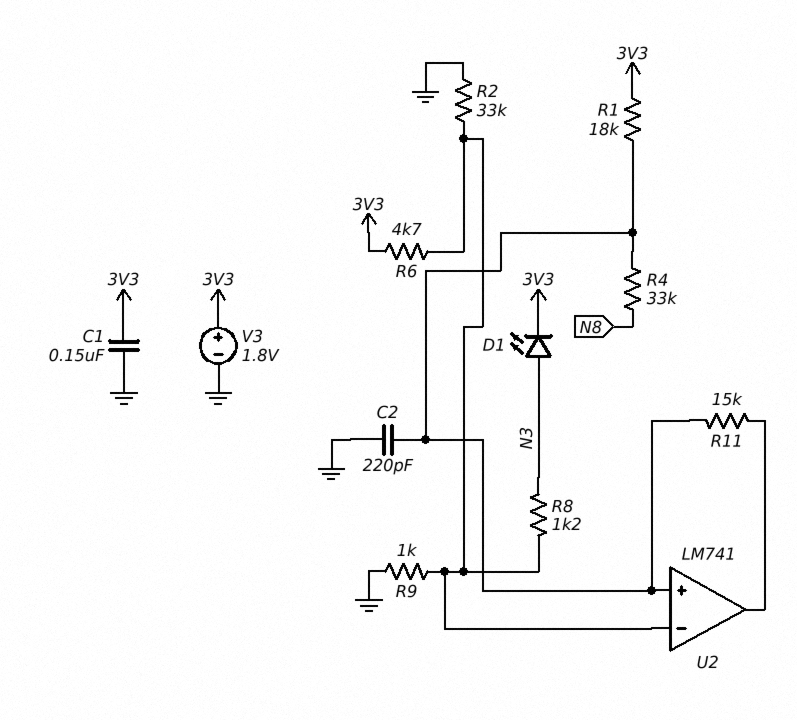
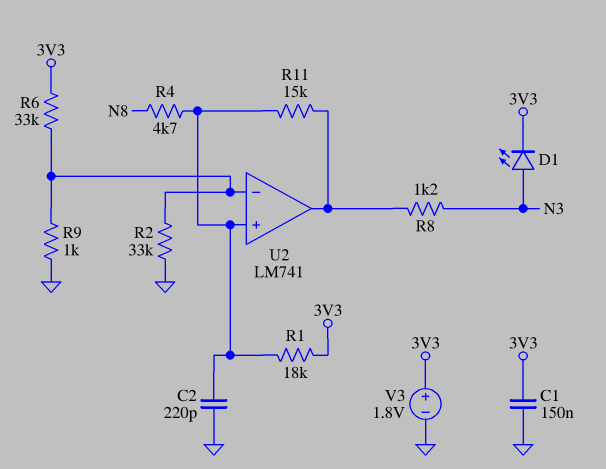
R4: 33k (N8, U2/in+) -> 4.7k (N8, U2/in+)
R6: 4.7k (3V3, U2/in-) -> 33k (3V3, U2/in-)
R8: 1.2k (N3, U2/in-) -> 1.2k (N3, U2/out)

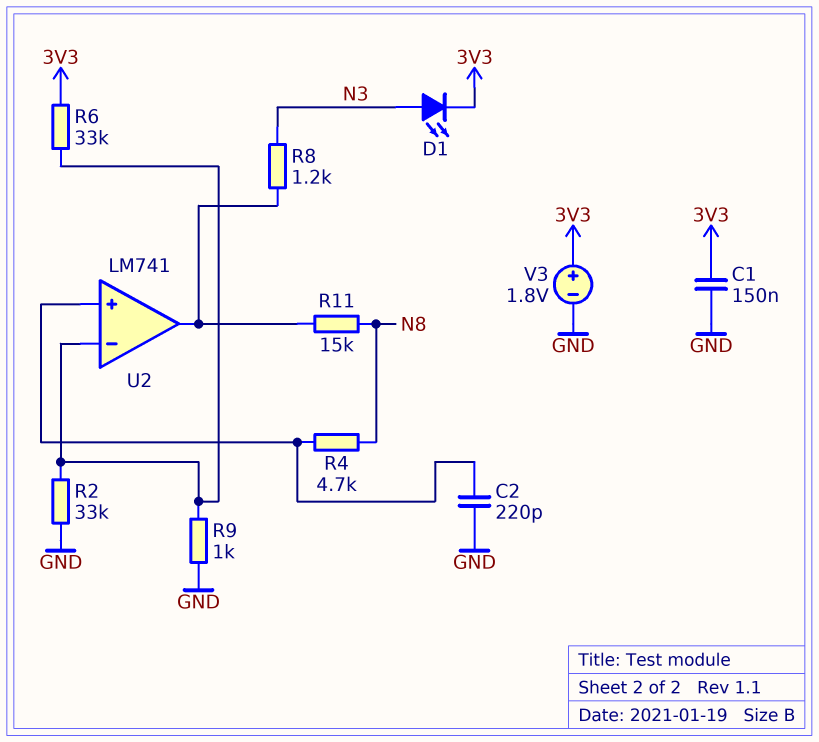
R1: 18k (3V3, U2/in+) -> none
R11: 15k (U2/in+, U2/out) -> 15k (N8, U2/out)

